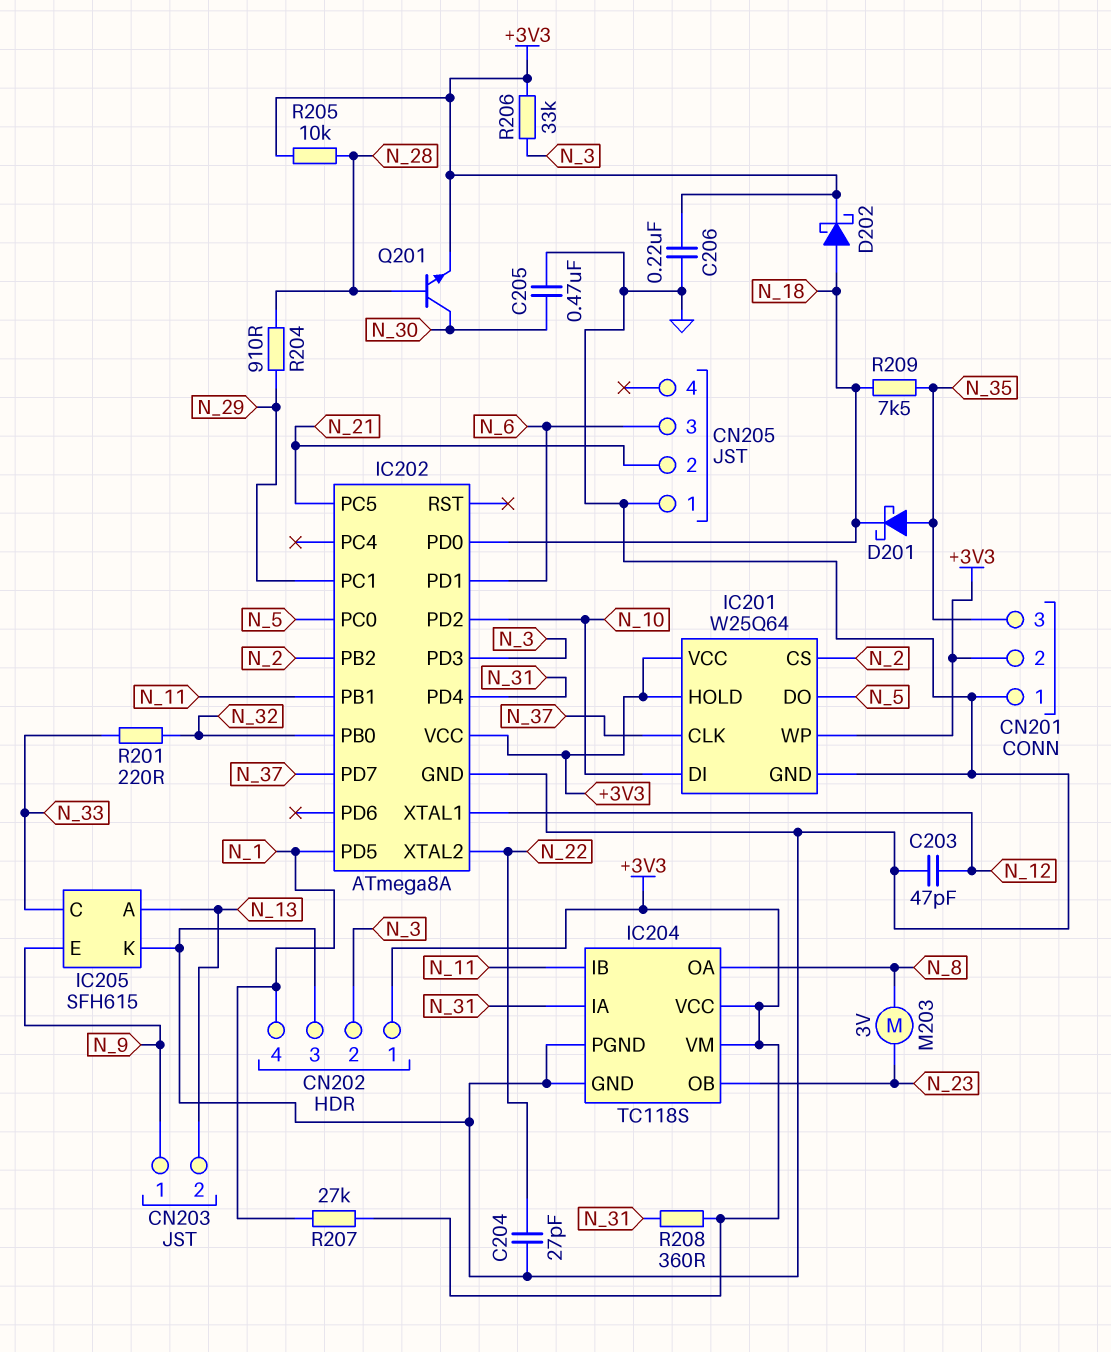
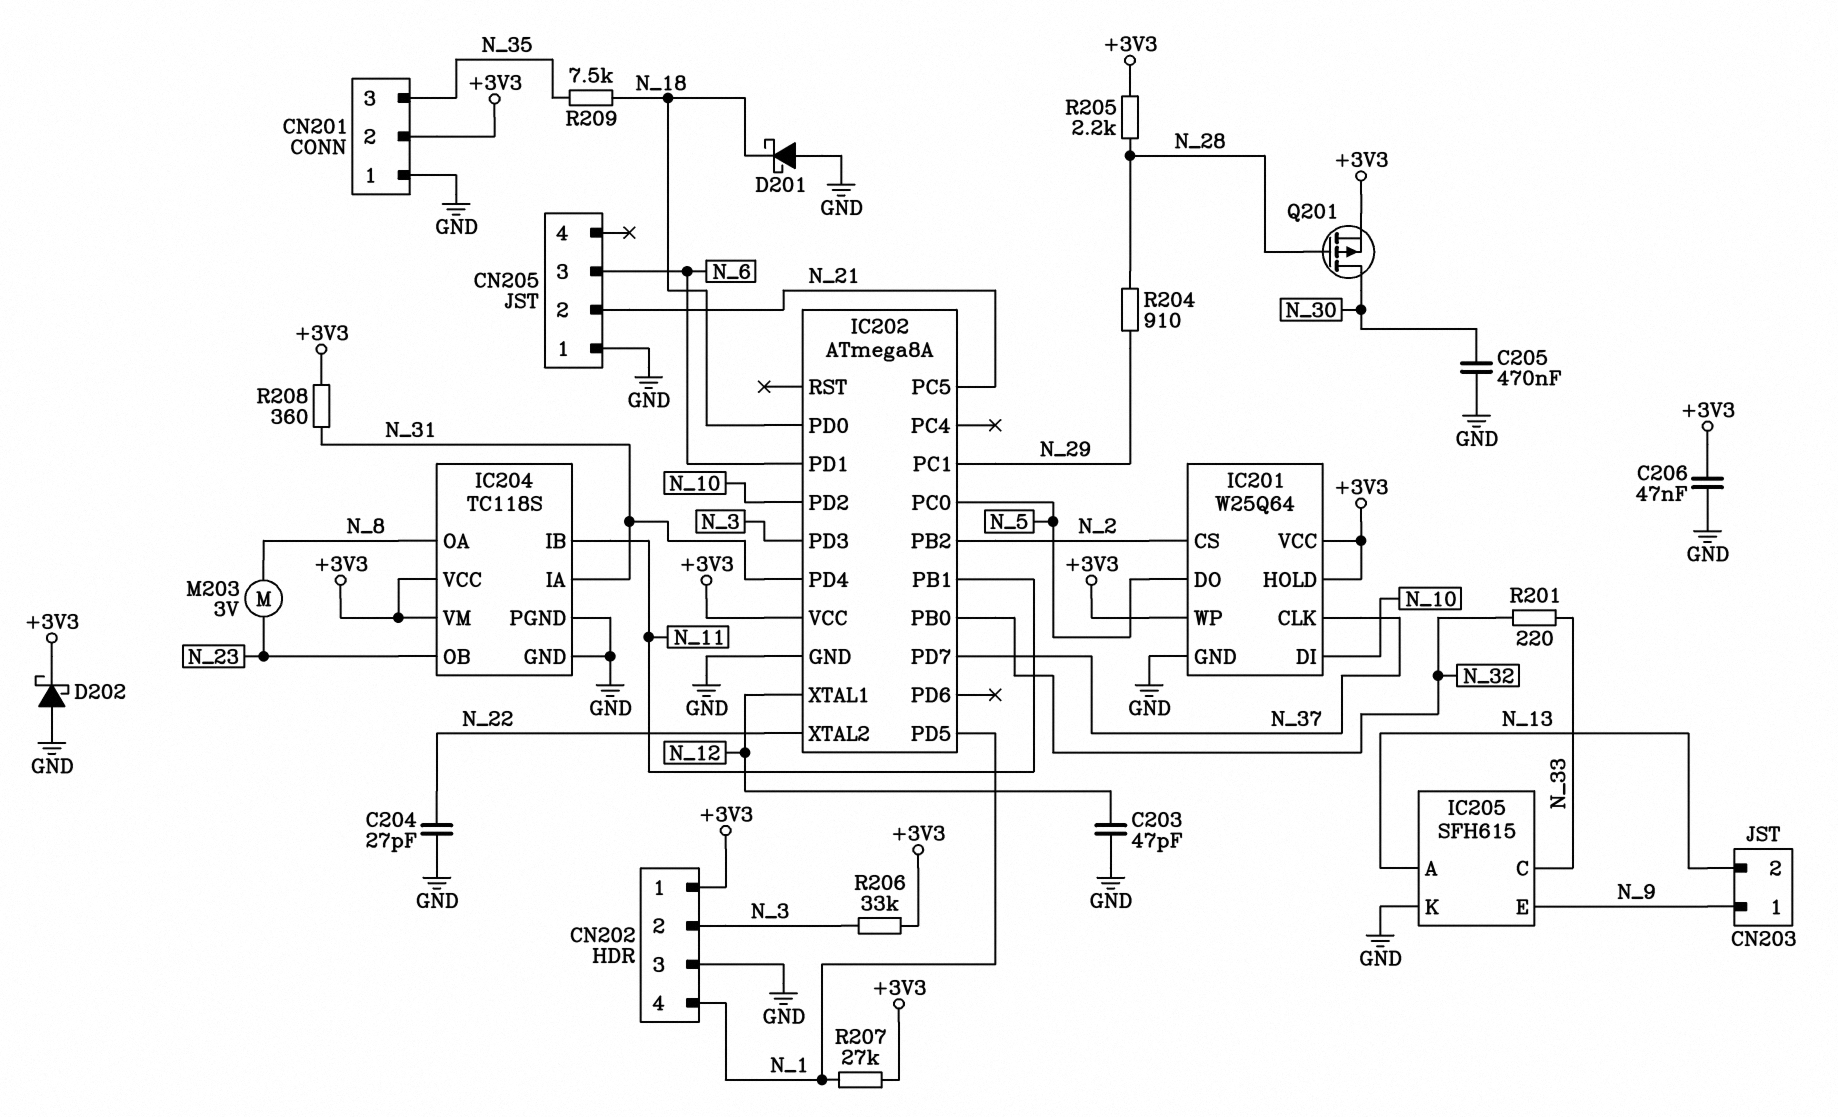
C206: 220nF (+3V3, GND) -> 47nF (+3V3, GND)
D201: schottky (A N_35, K N_18) -> schottky (A GND, K N_18)
D202: schottky (A N_18, K +3V3) -> schottky (A GND, K +3V3)
Q201: NPN (B N_28, C N_30, E +3V3) -> PMOS (G N_28, D N_30, S +3V3)
R205: 10k (+3V3, N_28) -> 2.2k (+3V3, N_28)

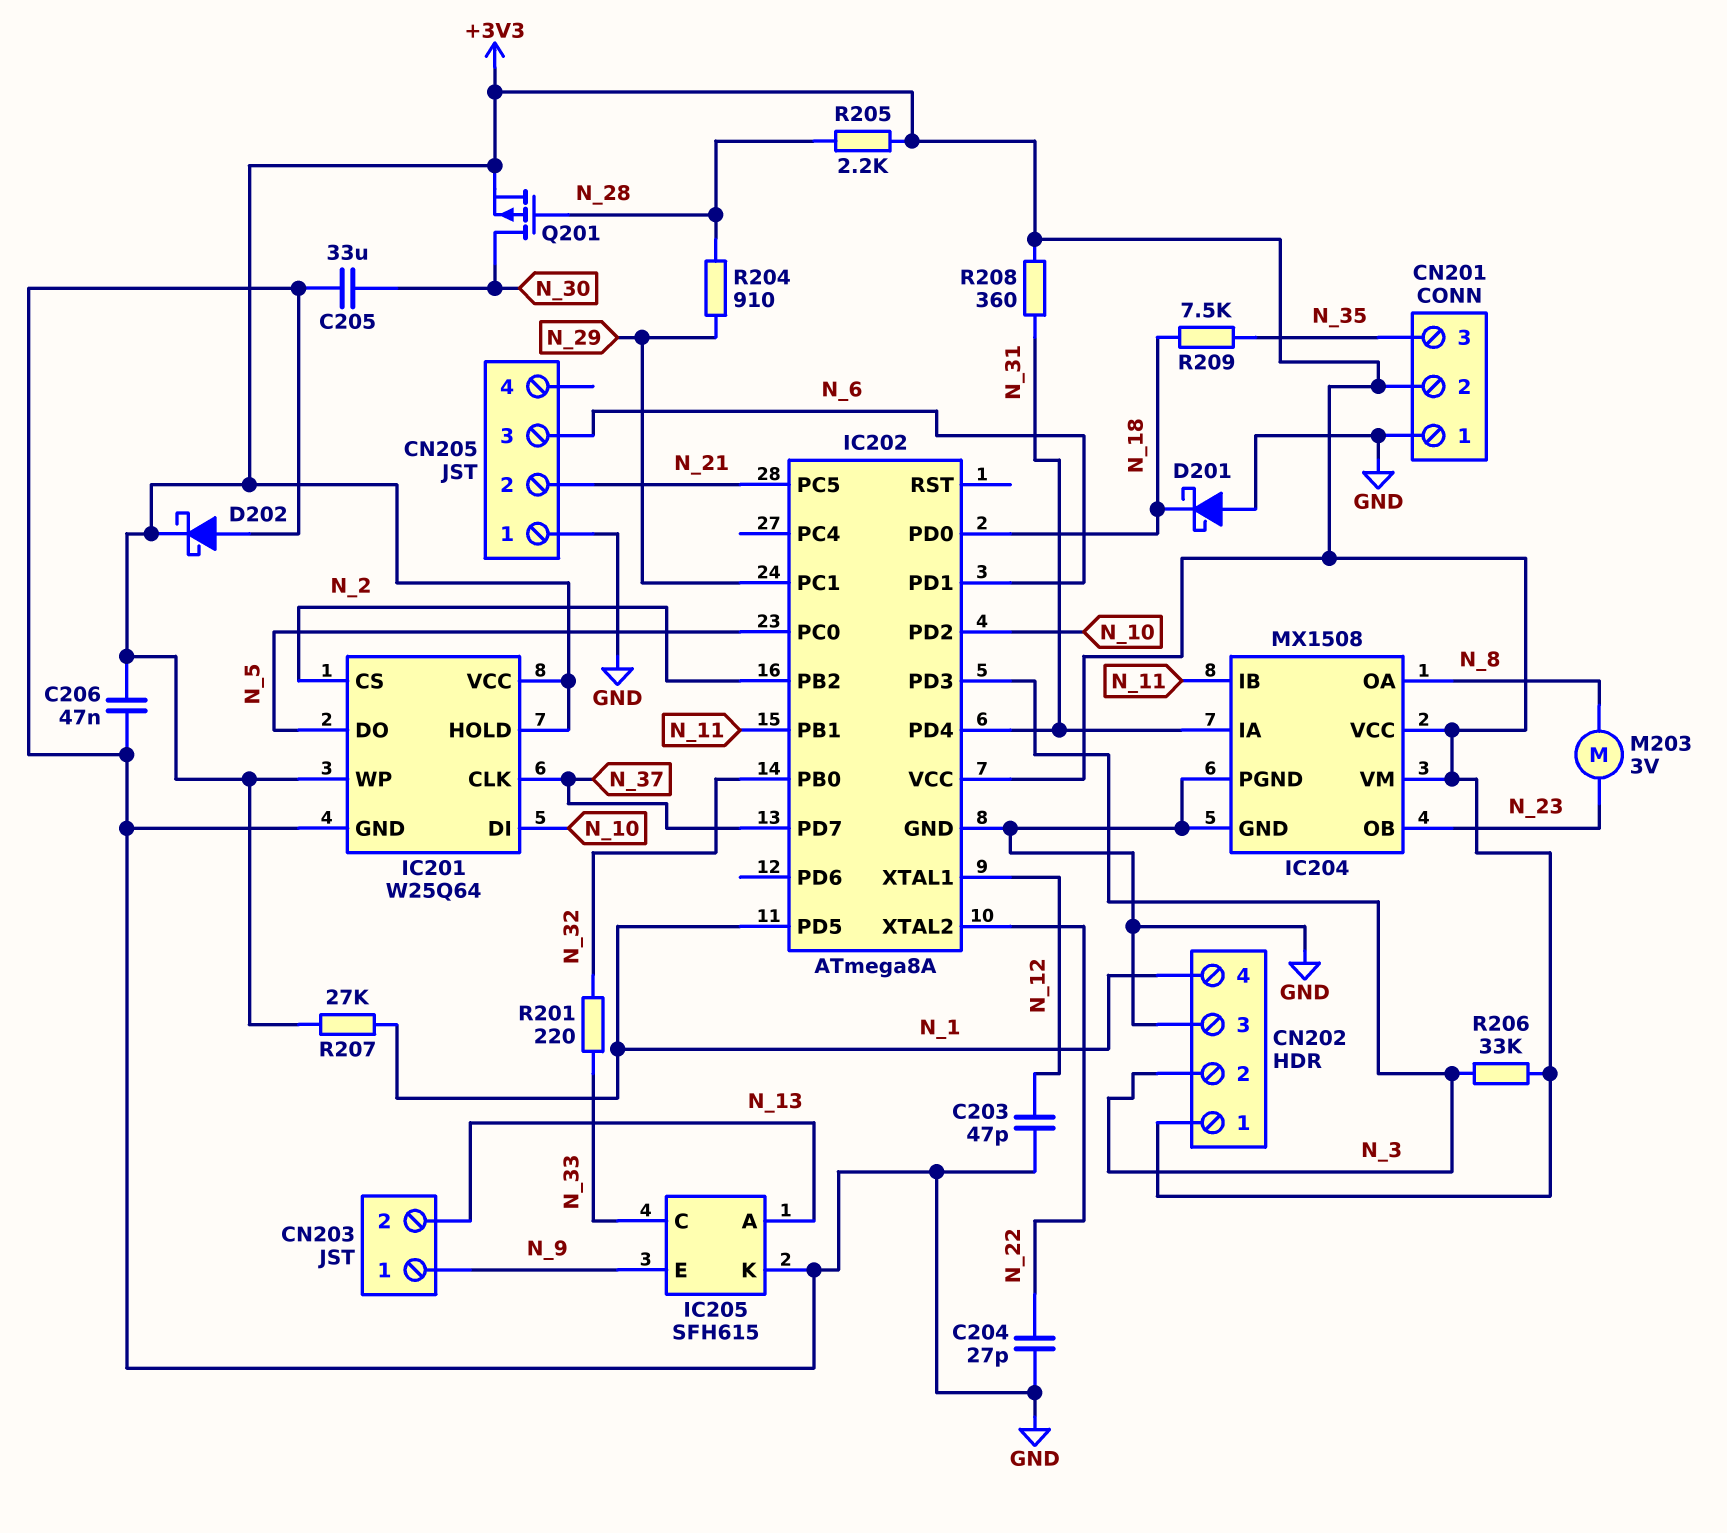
C205: 470nF (GND, N_30) -> 33uF (GND, N_30)
IC204: TC118S -> MX1508

